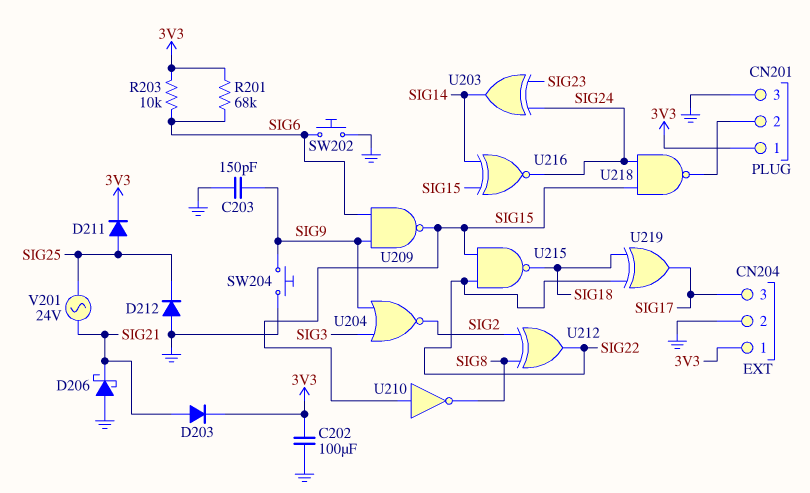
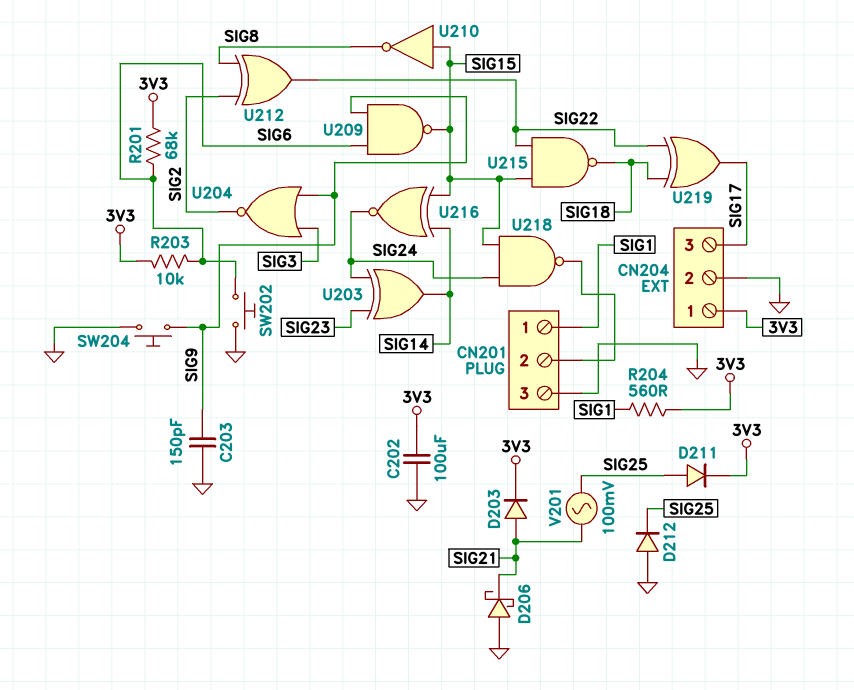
CN201 pin 1: 3V3 -> SIG1
R204: none -> 560 (3V3, SIG1)
V201: AC 24V (SIG21, SIG25) -> AC 100mV (SIG21, SIG25)

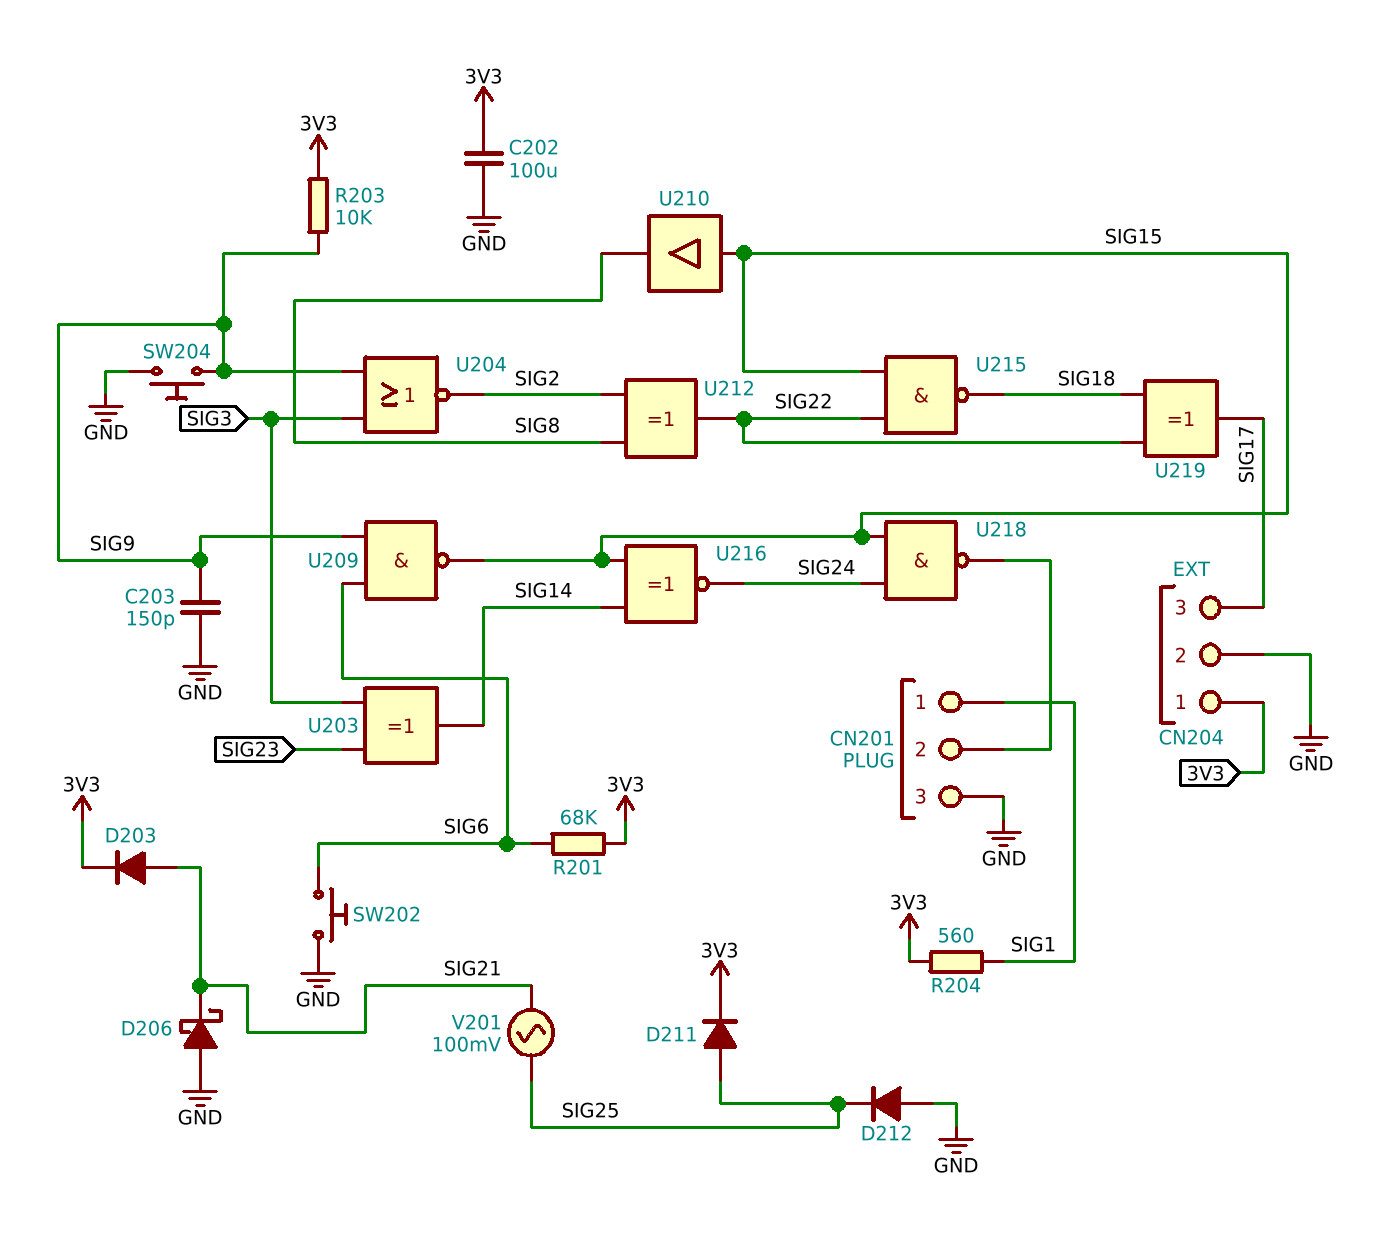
R203: 10k (3V3, SIG6) -> 10k (3V3, SIG9)
U203: XOR (in SIG23, in SIG24, out SIG14) -> XOR (in SIG3, in SIG23, out SIG14)
U210: NOT (in SIG15, out SIG8) -> buffer (in SIG15, out SIG8)

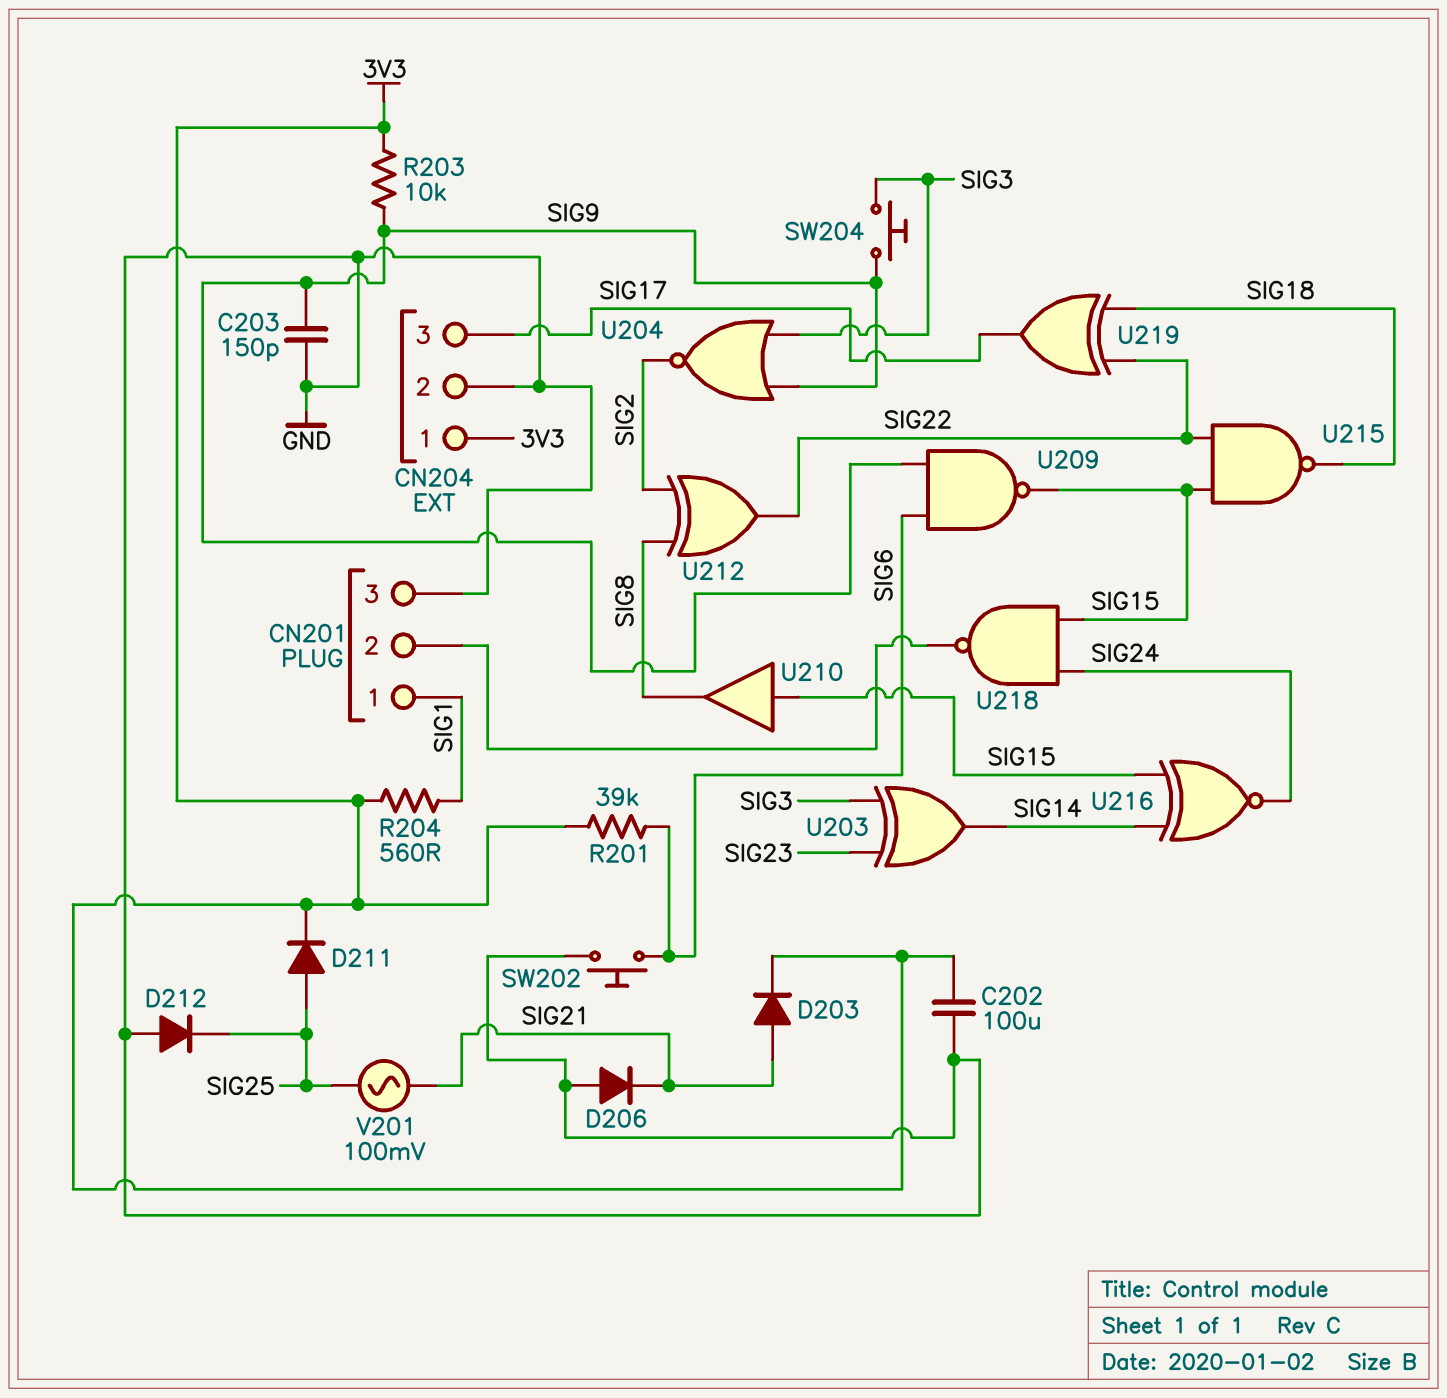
D206: schottky (A GND, K SIG21) -> diode (A GND, K SIG21)
R201: 68k (3V3, SIG6) -> 39k (3V3, SIG6)
SW204: button (GND, SIG9) -> button (SIG3, SIG9)

